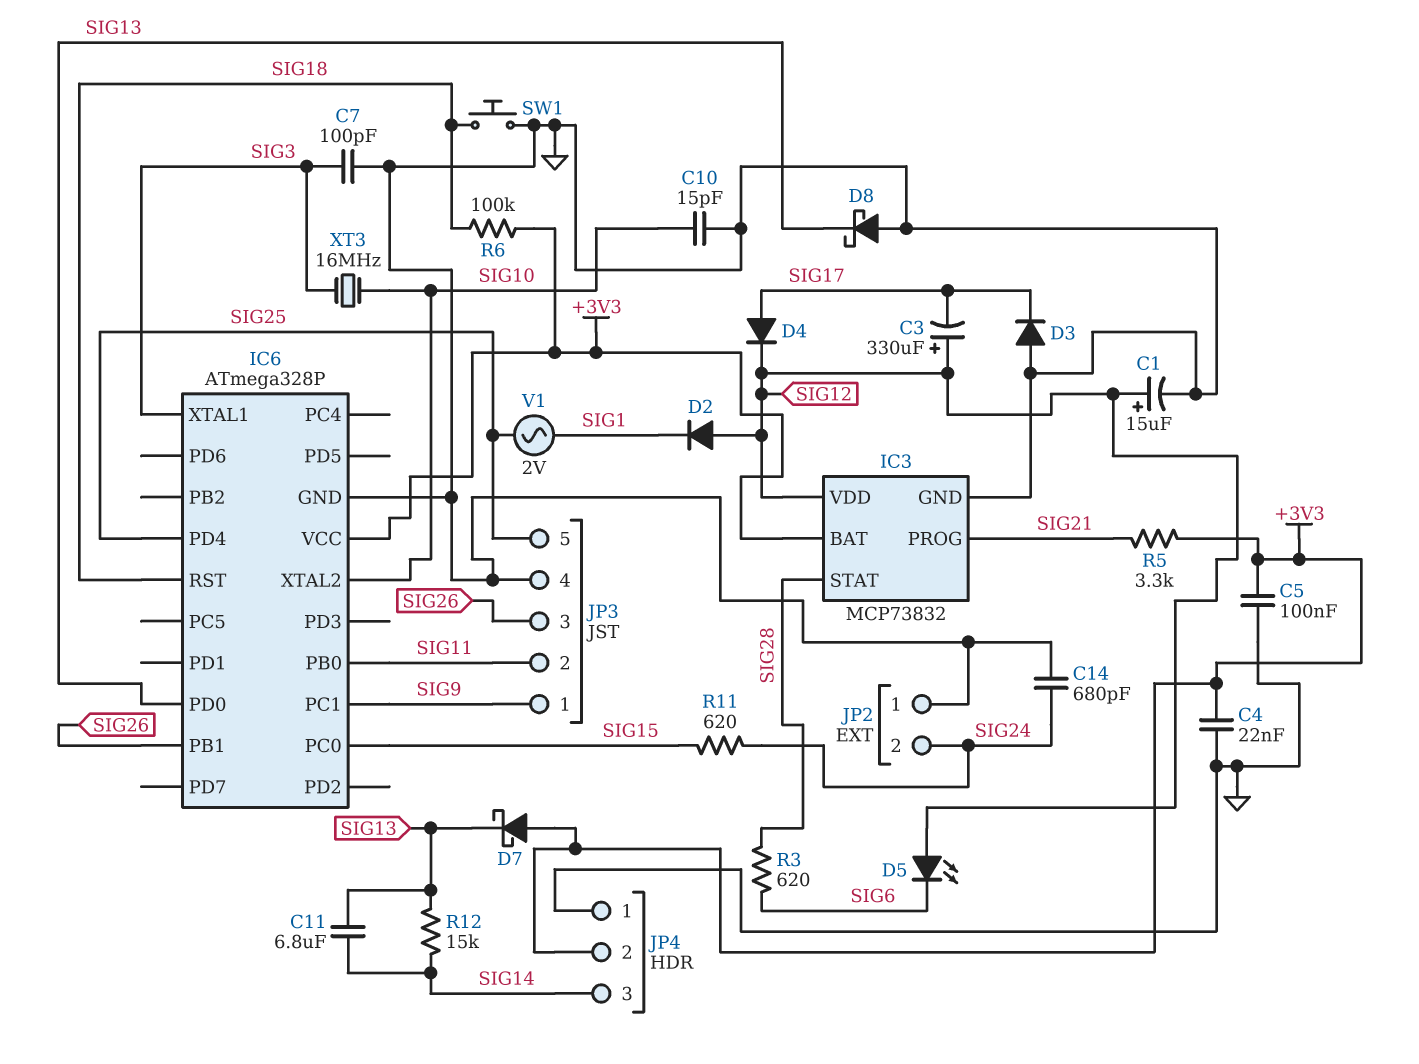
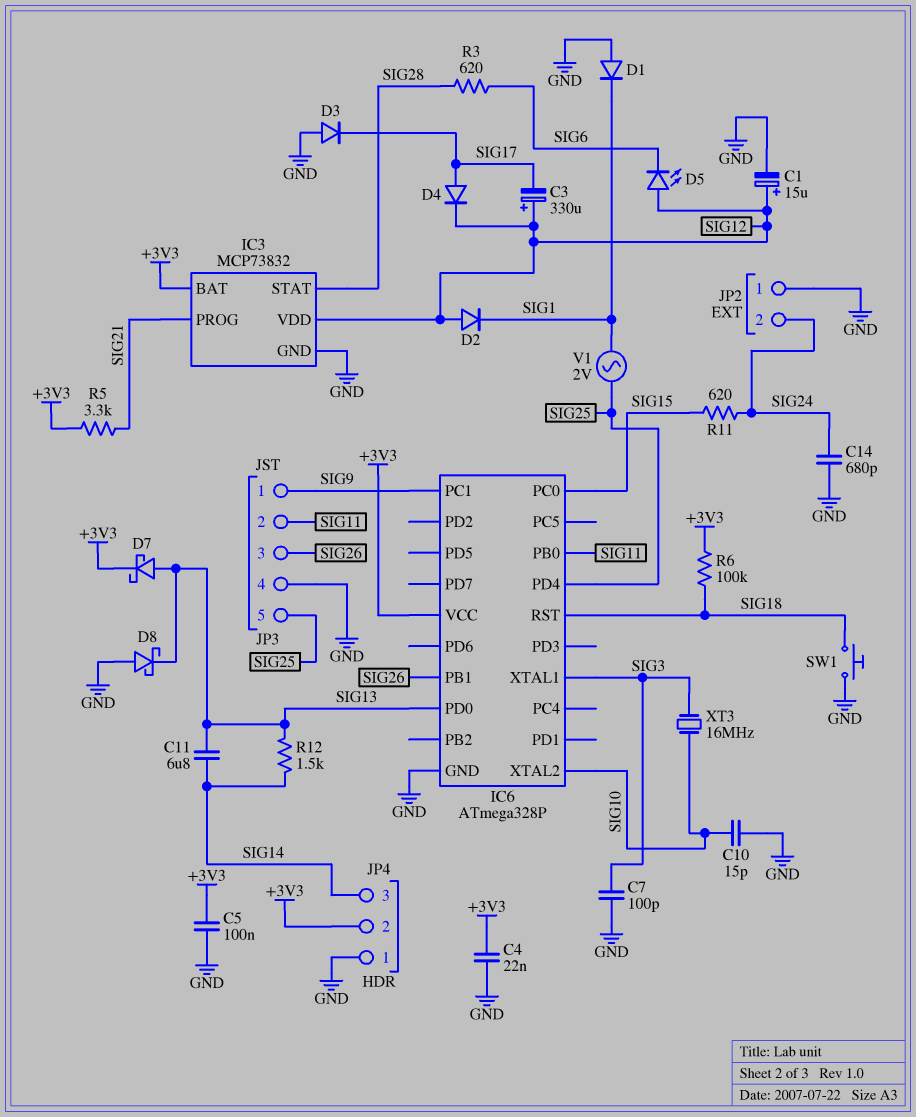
D1: none -> diode (A GND, K SIG1)
D7: schottky (A +3V3, K SIG13) -> schottky (A SIG13, K +3V3)
R12: 15k (SIG13, SIG14) -> 1.5k (SIG13, SIG14)

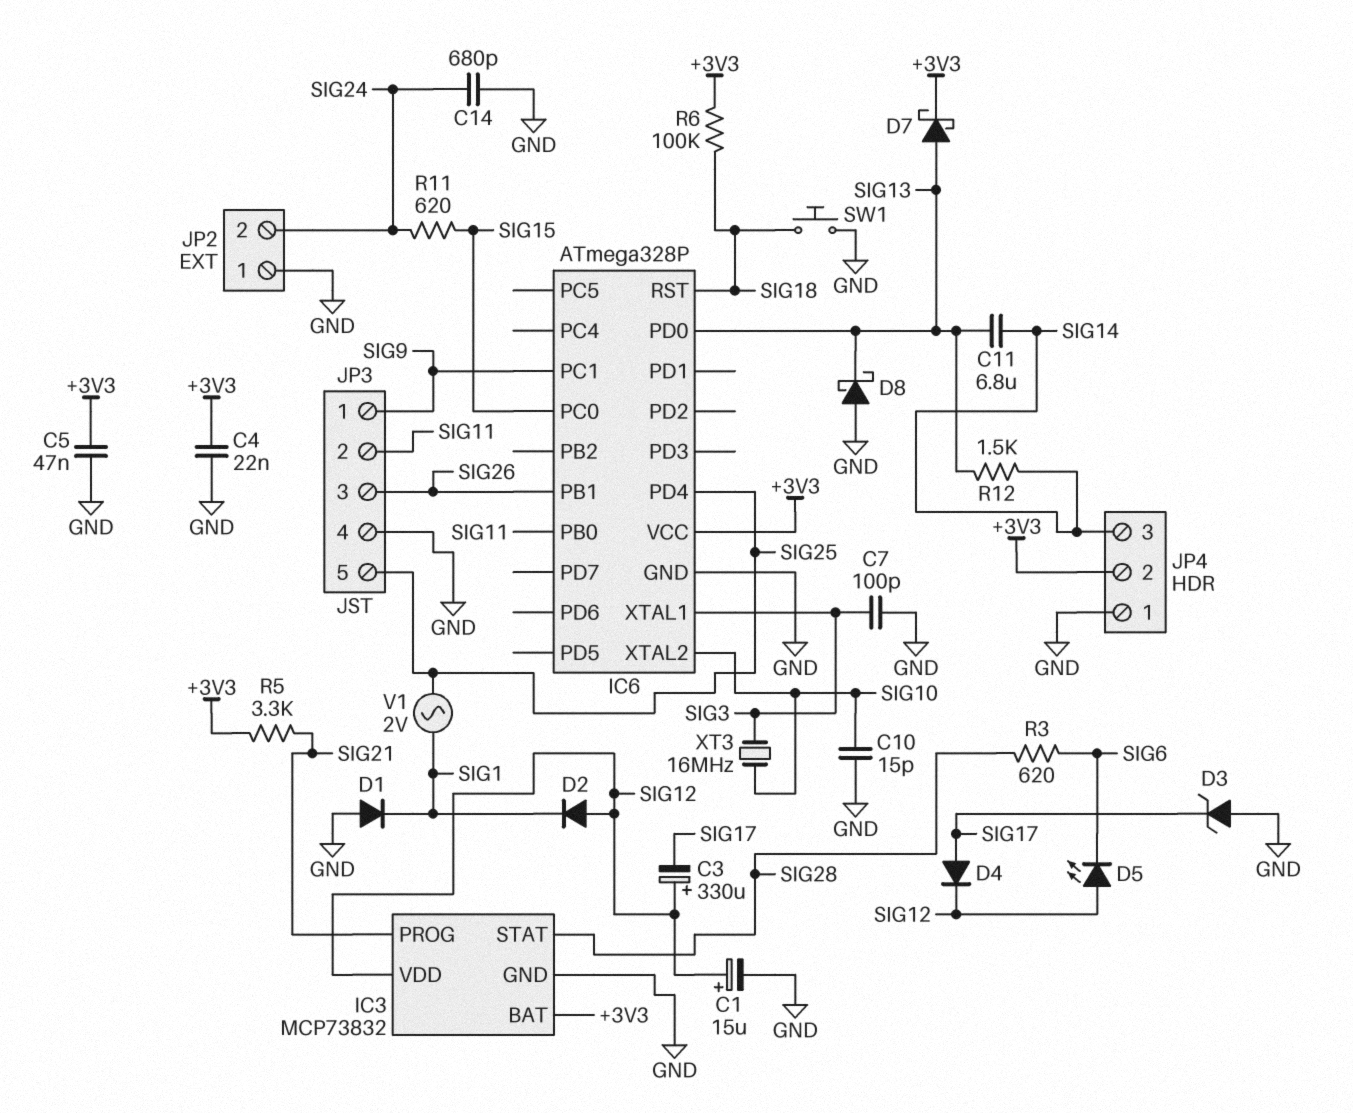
C5: 100nF (+3V3, GND) -> 47nF (+3V3, GND)
D3: diode (A GND, K SIG17) -> zener (A GND, K SIG17)

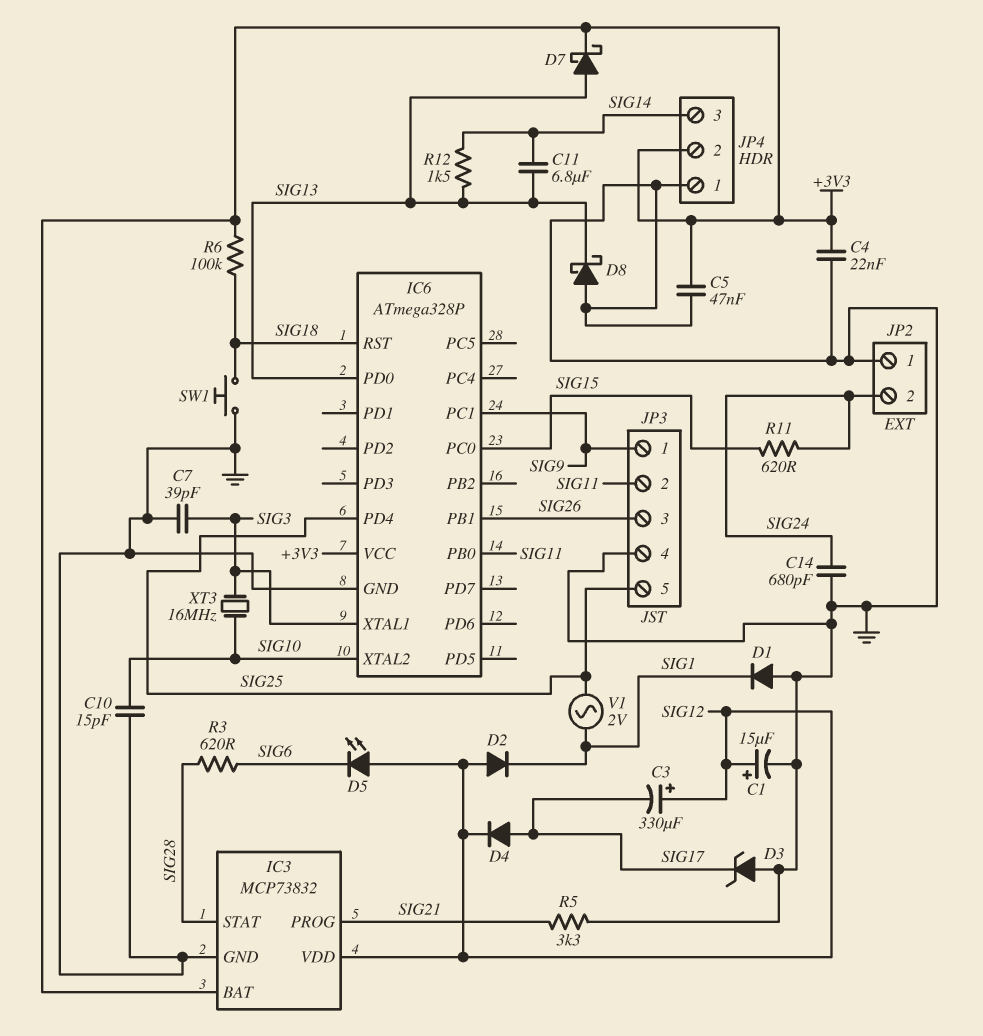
C7: 100pF (GND, SIG3) -> 39pF (GND, SIG3)
R5: 3.3k (+3V3, SIG21) -> 3.3k (GND, SIG21)

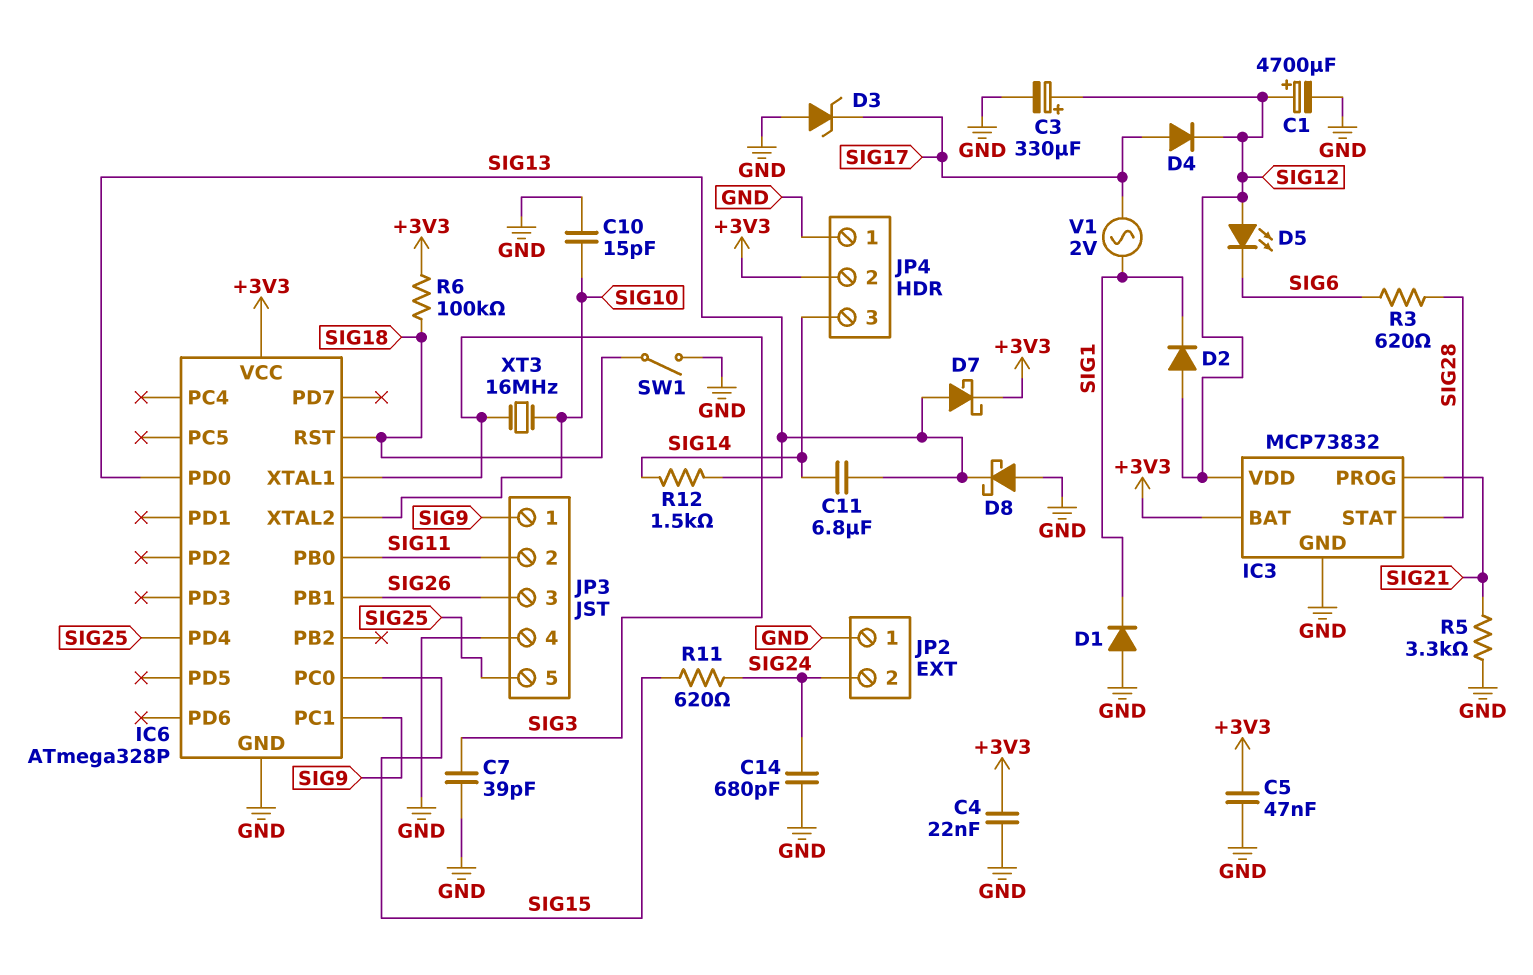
C1: 15uF (plus SIG12, minus GND) -> 4700uF (plus SIG12, minus GND)
C3: 330uF (plus SIG12, minus SIG17) -> 330uF (plus SIG12, minus GND)
SW1: button (GND, SIG18) -> switch (GND, SIG18)
V1: AC 2V (SIG1, SIG25) -> AC 2V (SIG1, SIG17)

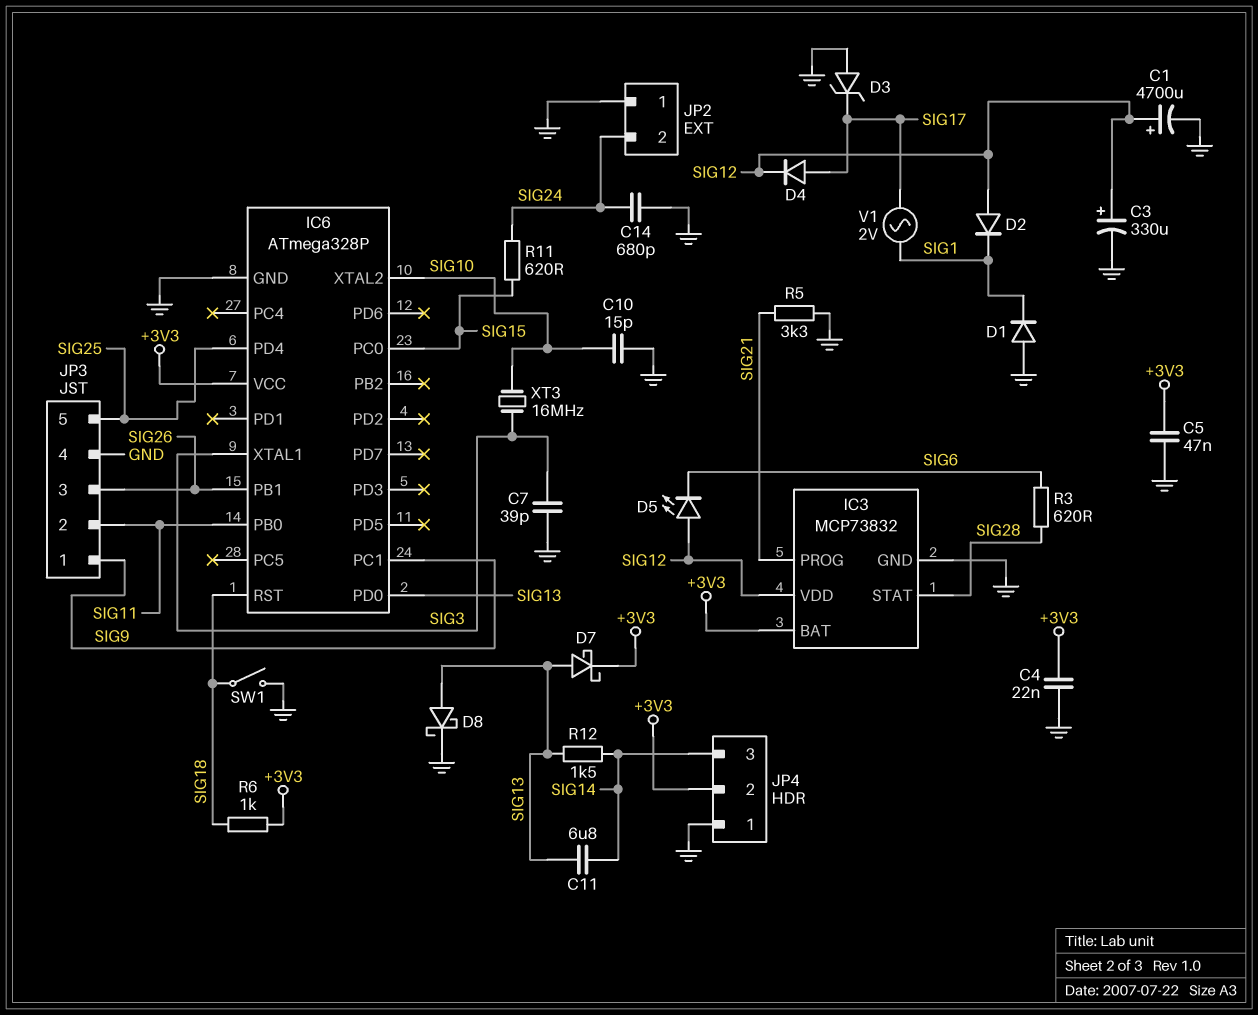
D8: schottky (A GND, K SIG13) -> schottky (A SIG13, K GND)
R6: 100k (+3V3, SIG18) -> 1k (+3V3, SIG18)

